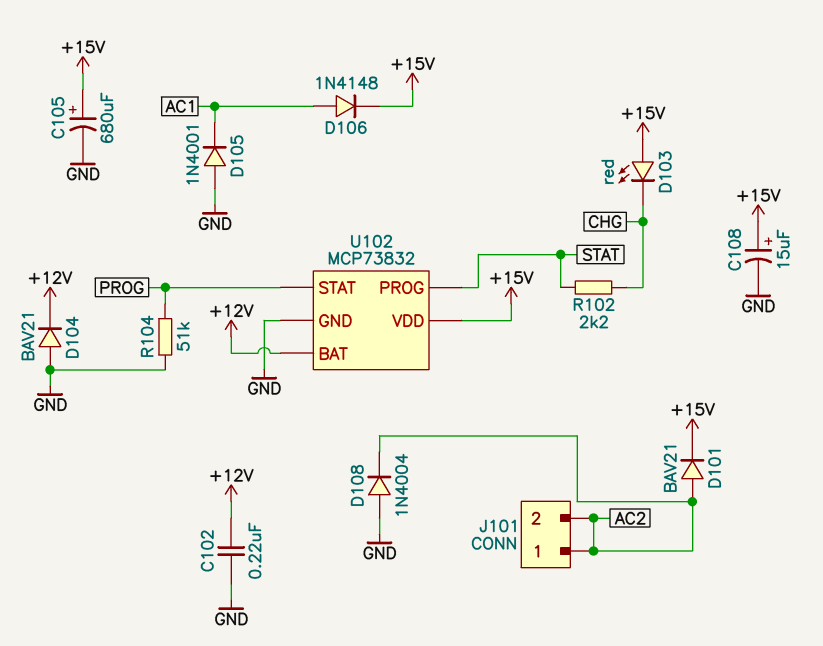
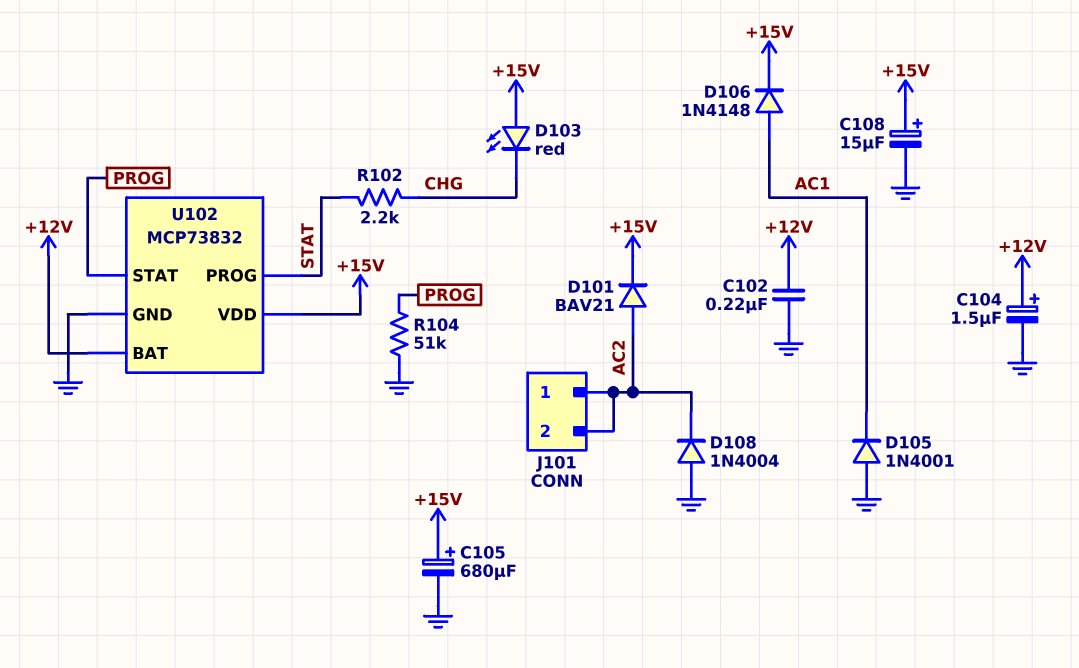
C104: none -> 1.5uF (plus +12V, minus GND)
D104: diode BAV21 (A GND, K +12V) -> none

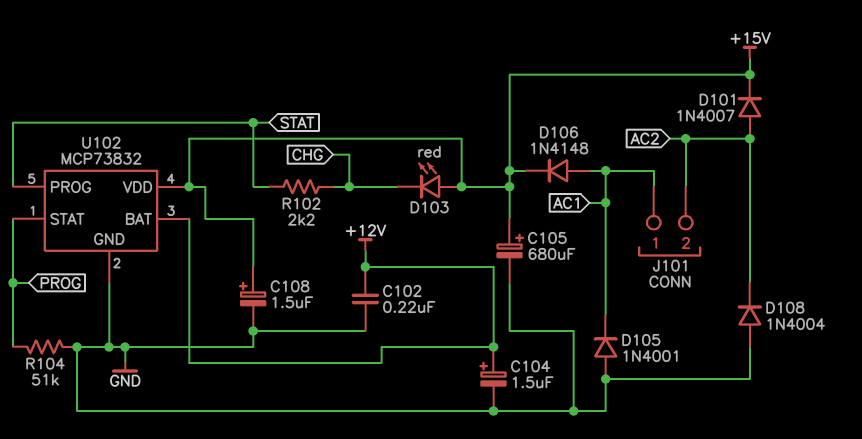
C108: 15uF (plus +15V, minus GND) -> 1.5uF (plus +15V, minus GND)
D101: diode BAV21 (A AC2, K +15V) -> diode 1N4007 (A AC2, K +15V)
J101 pin 1: AC2 -> AC1

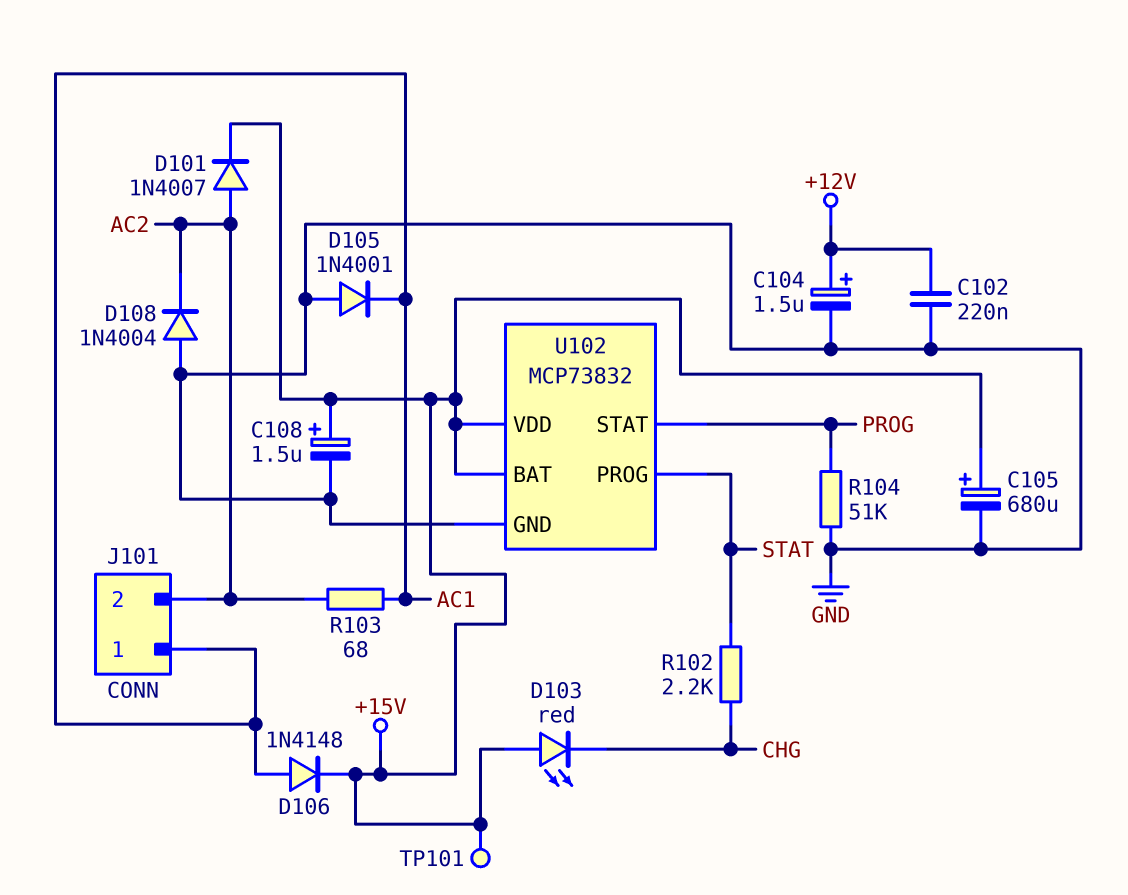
R103: none -> 68 (AC1, AC2)
TP101: none -> test point (+15V)
U102 pin BAT: +12V -> +15V

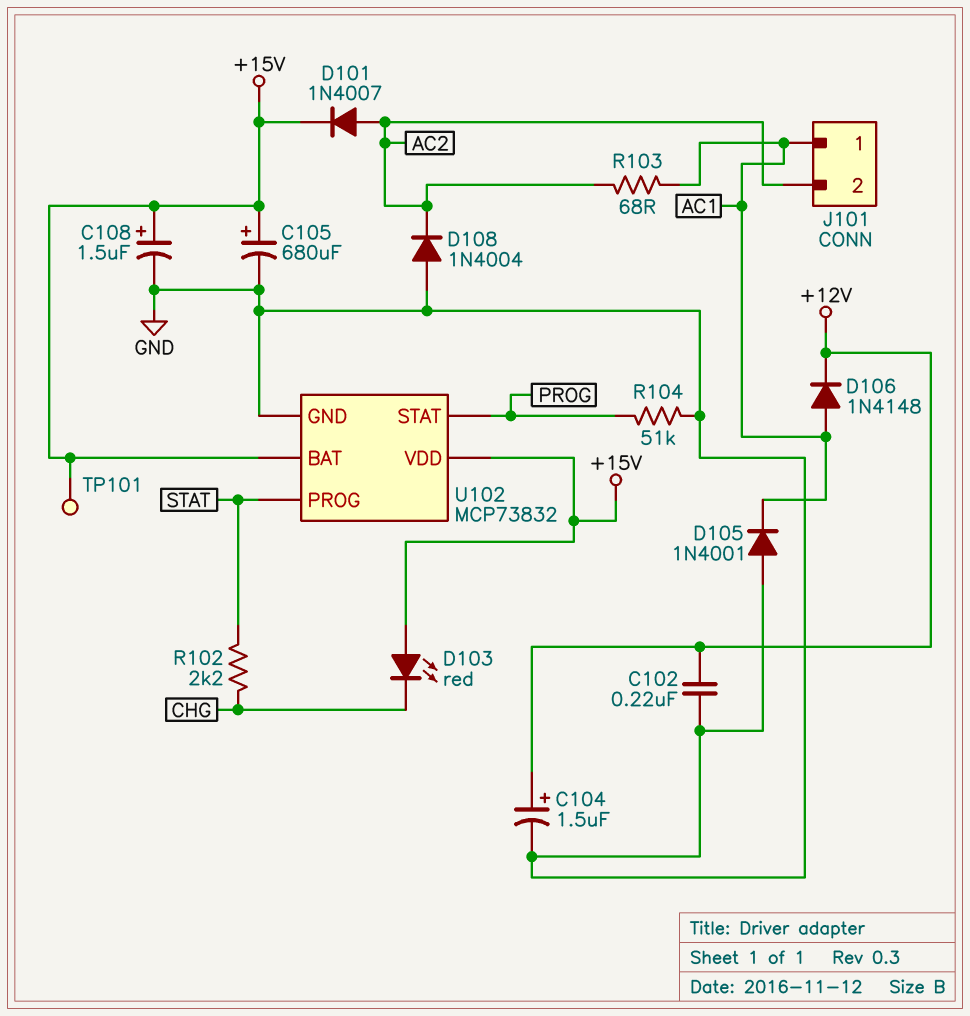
D106: diode 1N4148 (A AC1, K +15V) -> diode 1N4148 (A AC1, K +12V)

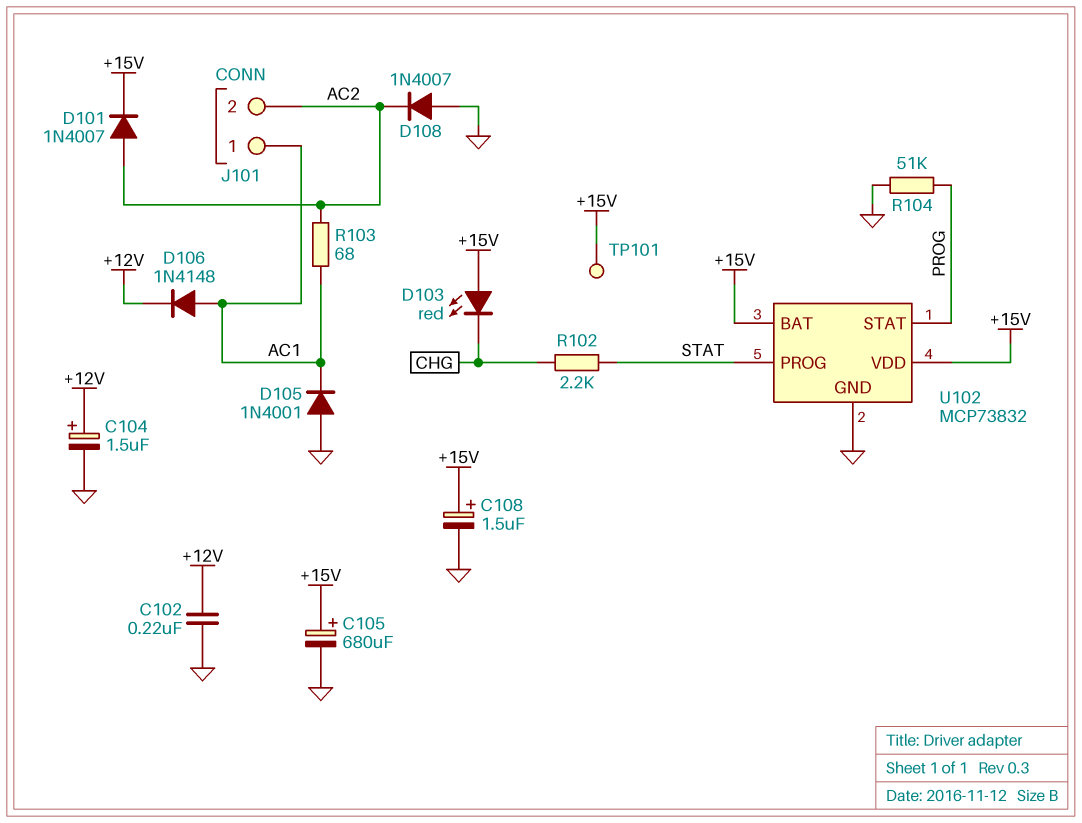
D108: diode 1N4004 (A GND, K AC2) -> diode 1N4007 (A GND, K AC2)

